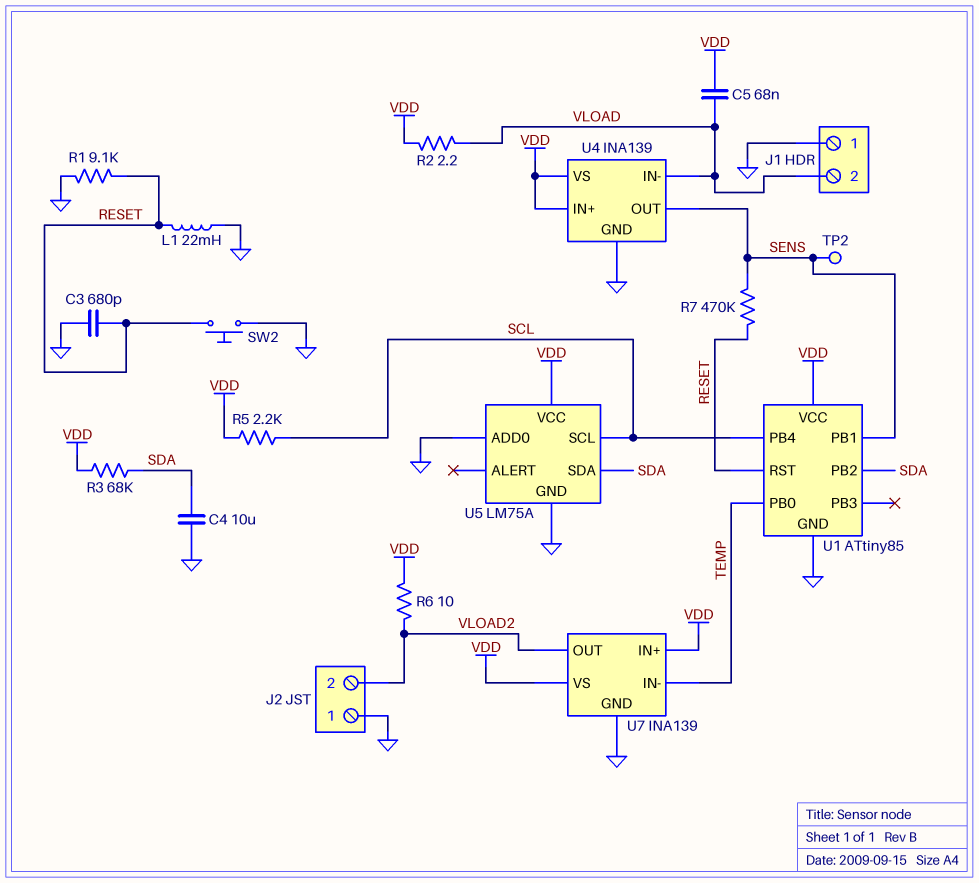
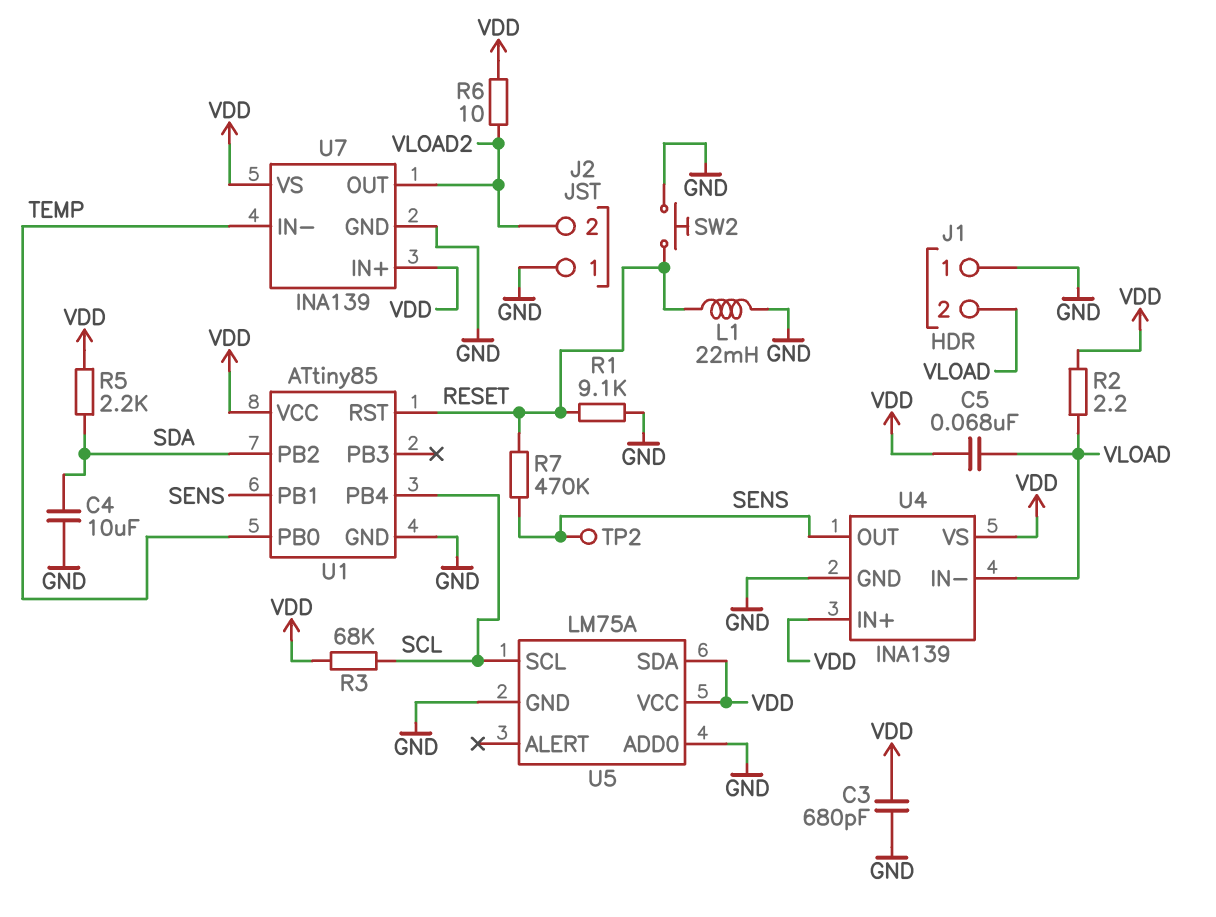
C3: 680pF (GND, RESET) -> 680pF (GND, VDD)
R3: 68k (SDA, VDD) -> 68k (SCL, VDD)
R5: 2.2k (SCL, VDD) -> 2.2k (SDA, VDD)
U5 pin SDA: SDA -> VDD

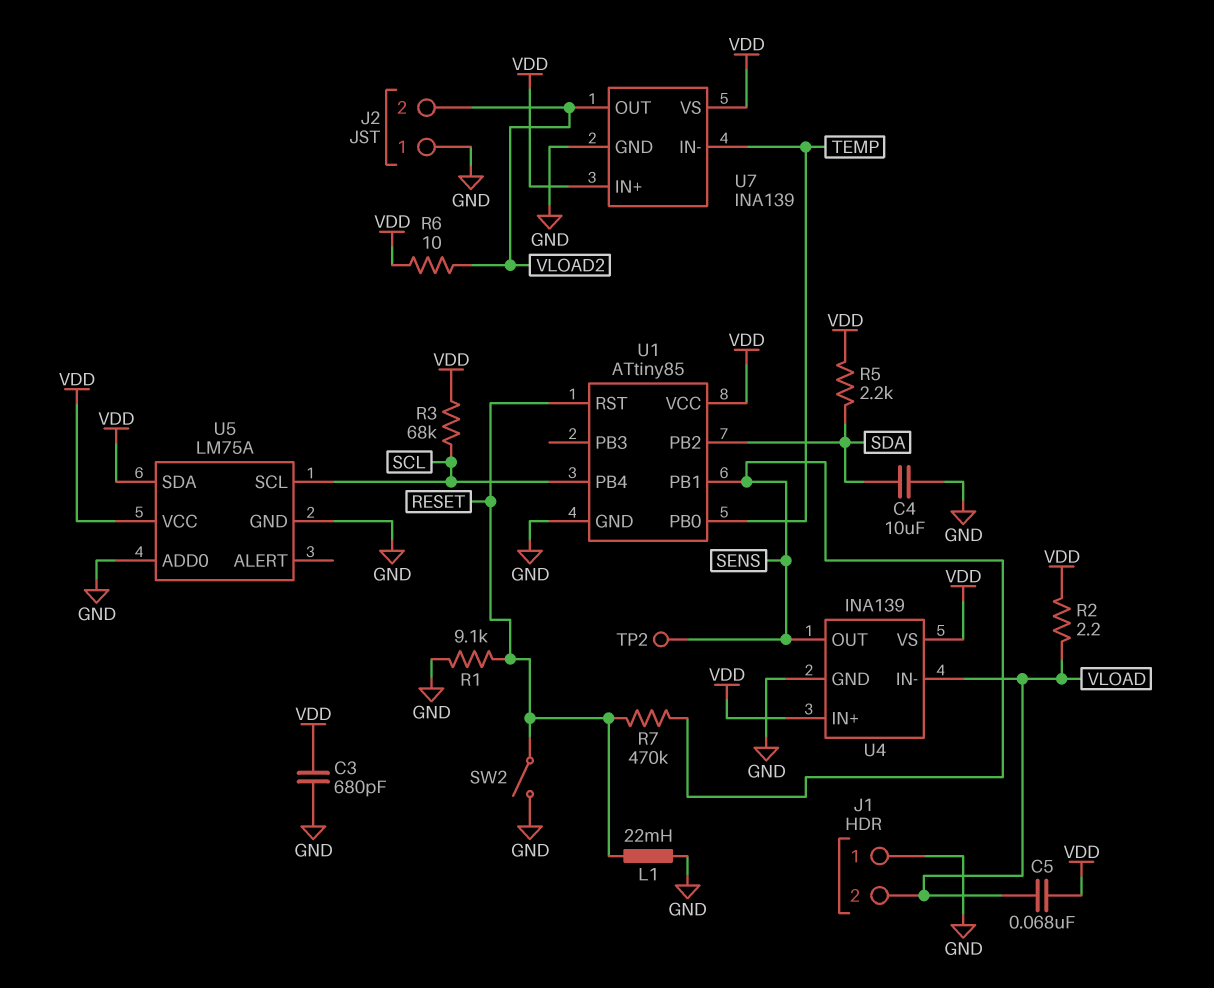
SW2: button (GND, RESET) -> switch (GND, RESET)

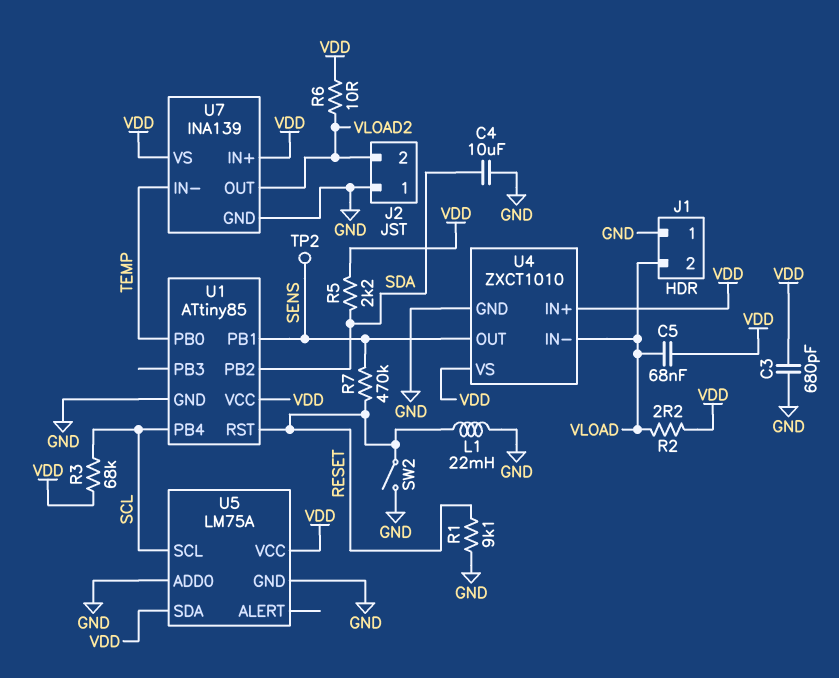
U4: INA139 -> ZXCT1010

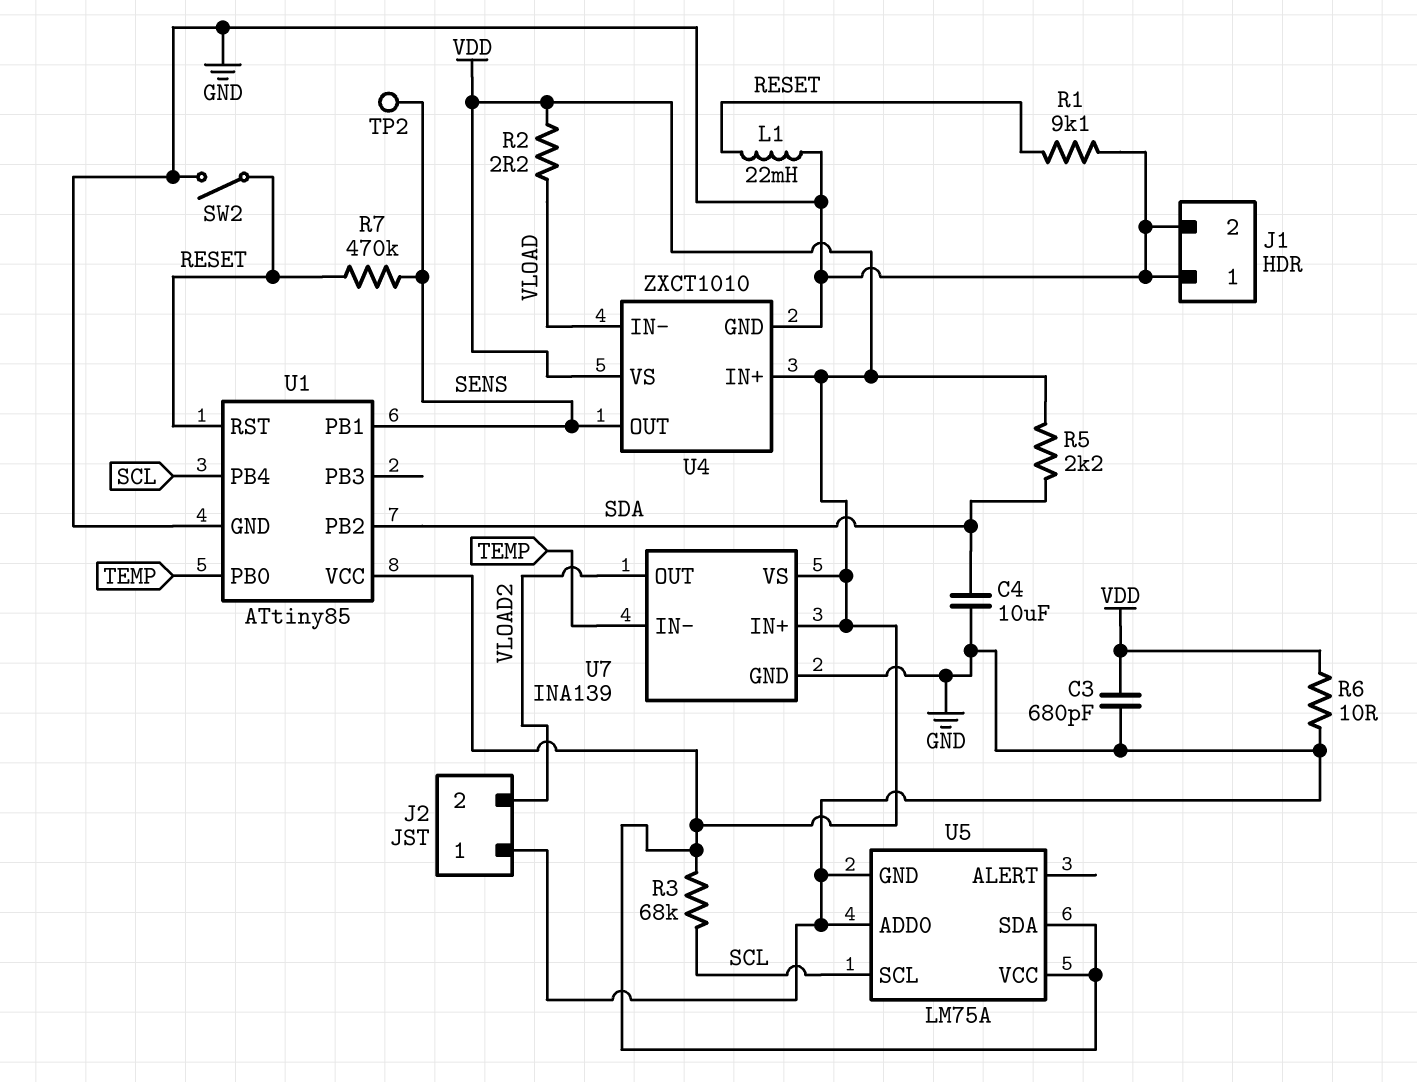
C5: 68nF (VDD, VLOAD) -> none
J1 pin 2: VLOAD -> GND
R6: 10 (VDD, VLOAD2) -> 10 (GND, VDD)

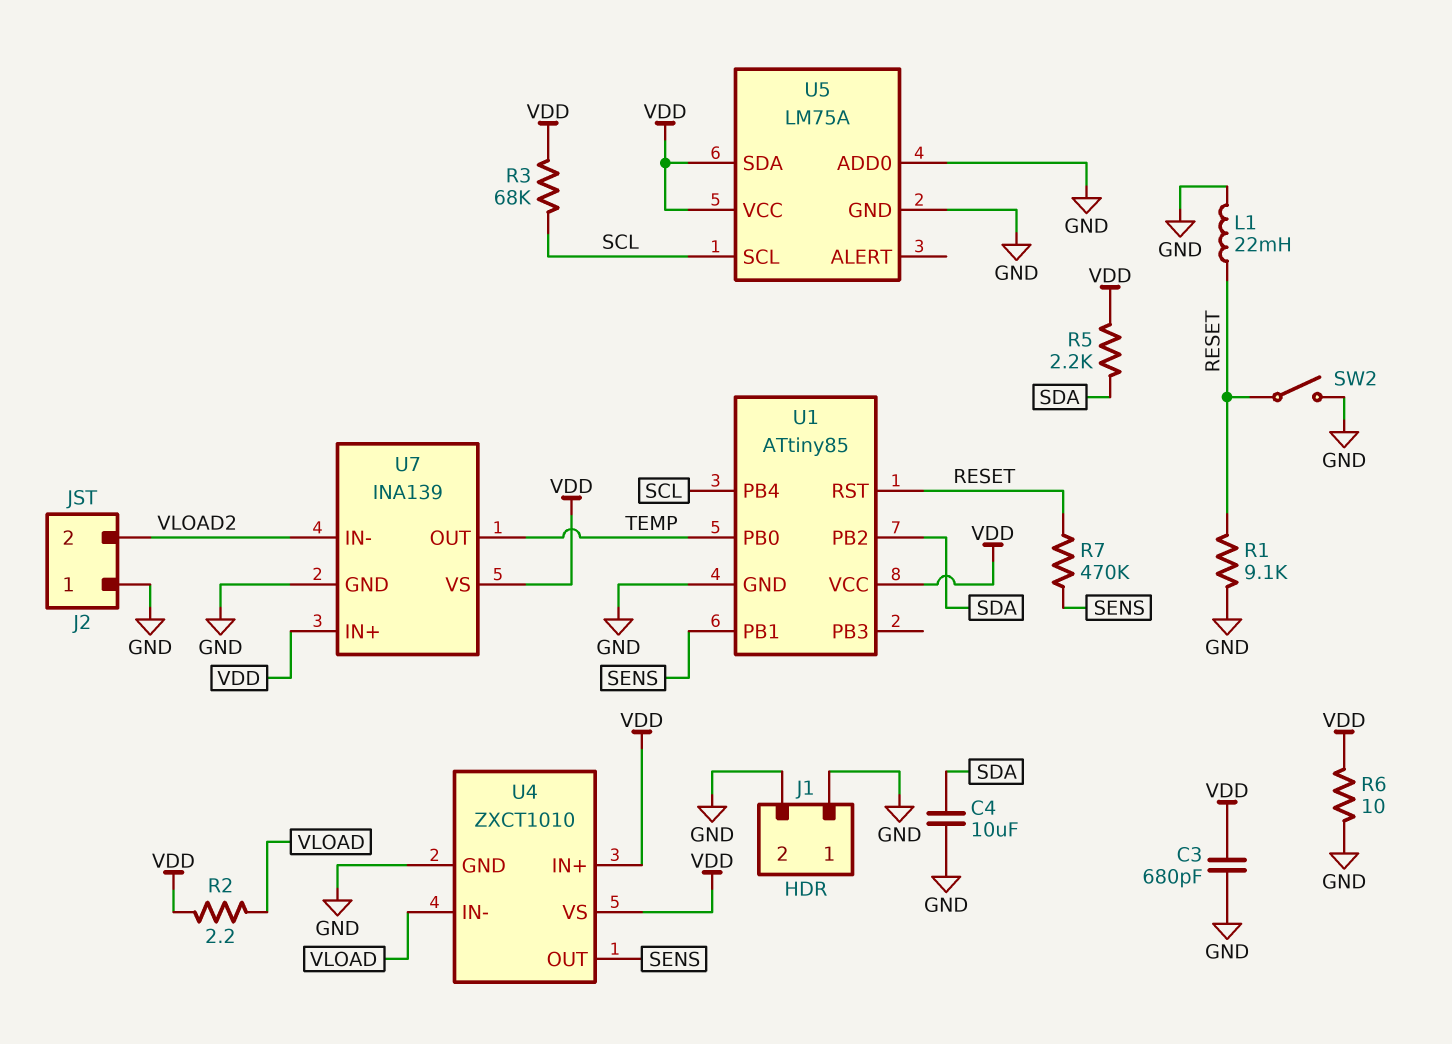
TP2: test point (SENS) -> none
U7 pin IN-: TEMP -> VLOAD2
U7 pin OUT: VLOAD2 -> TEMP

